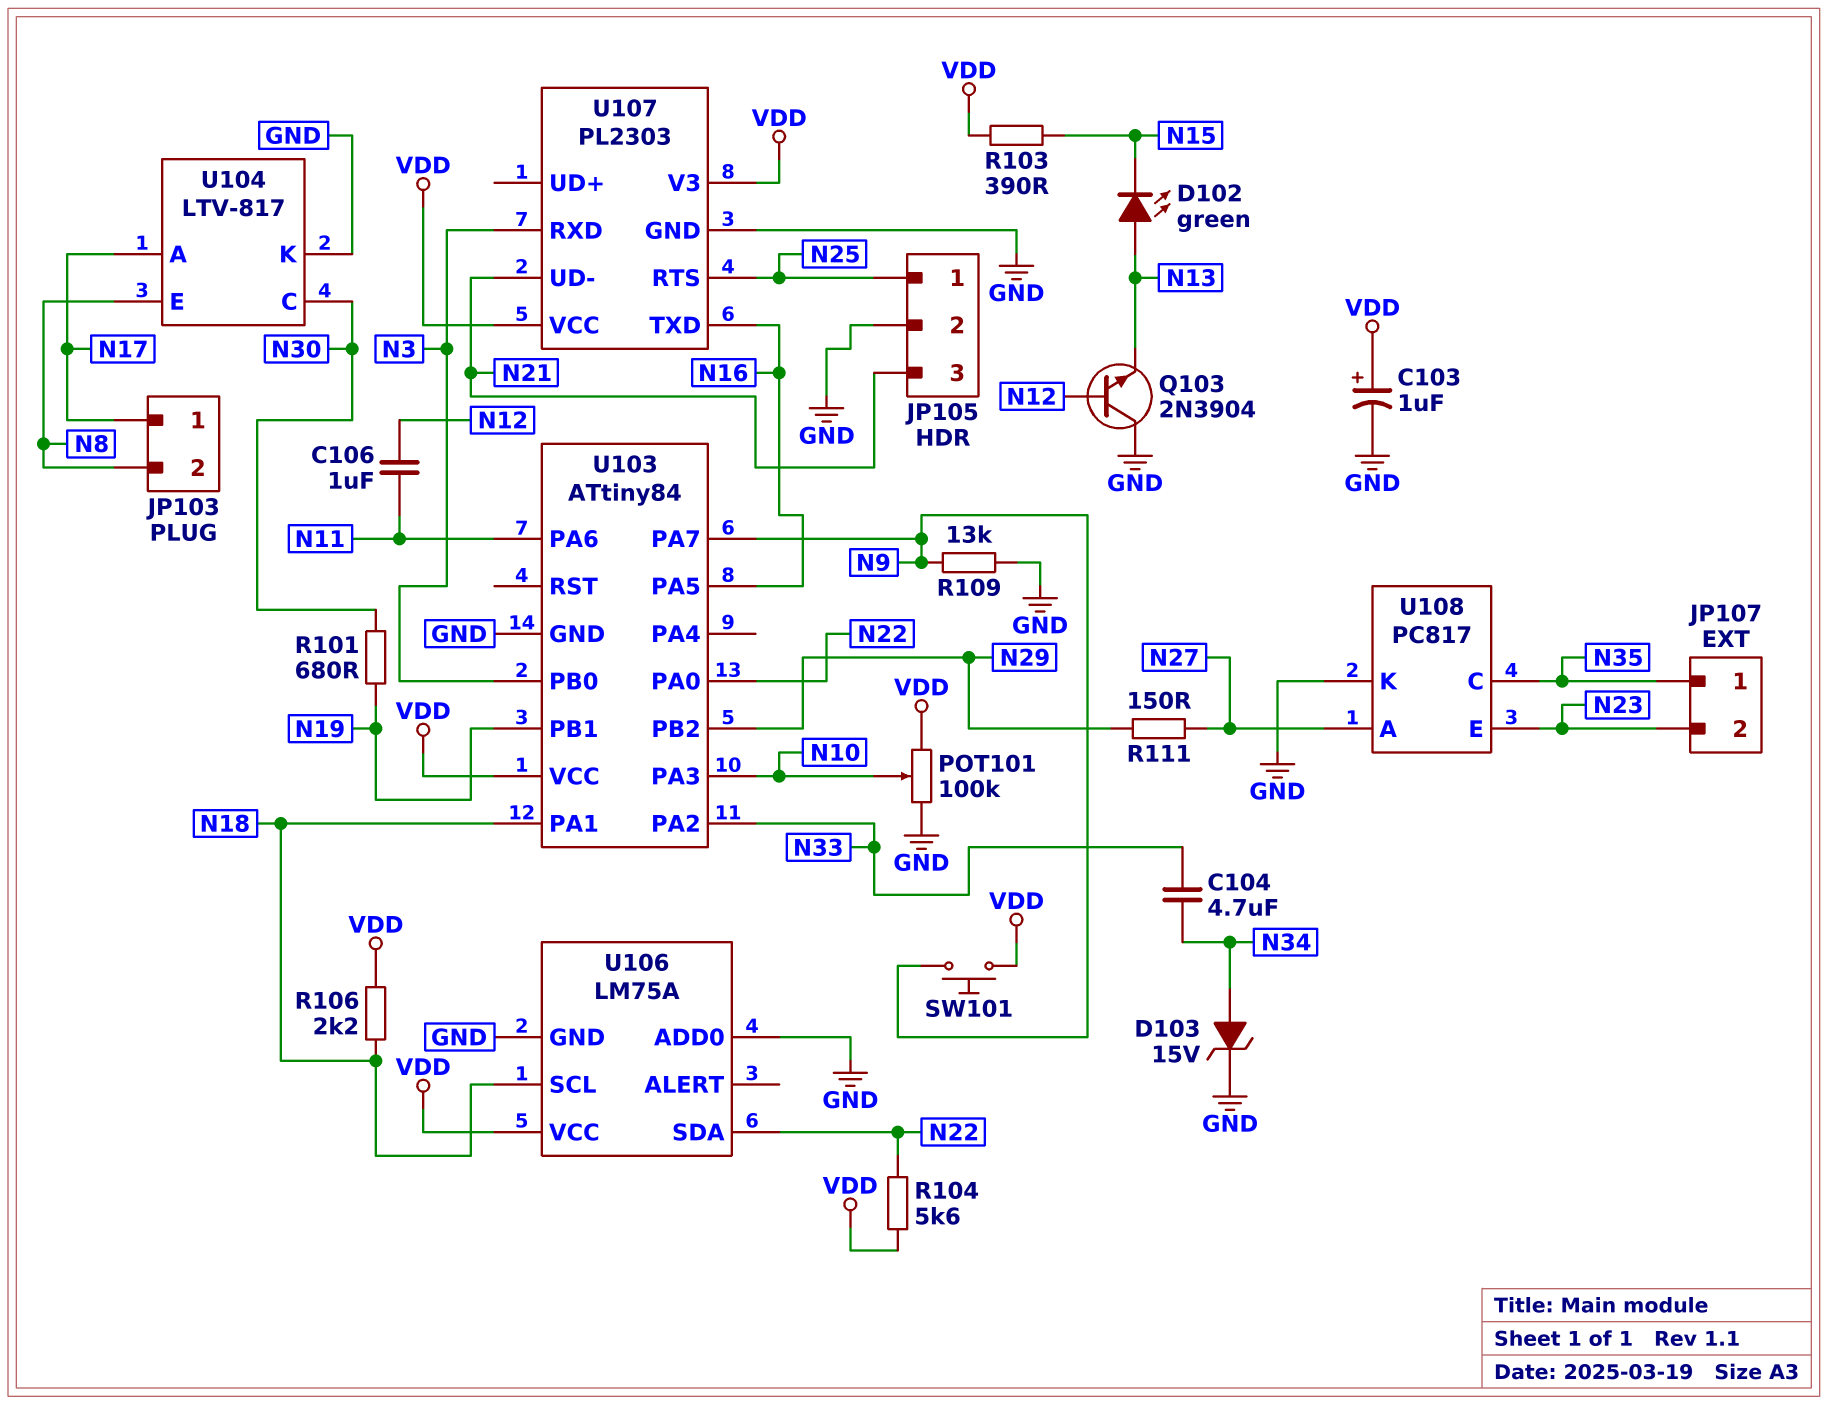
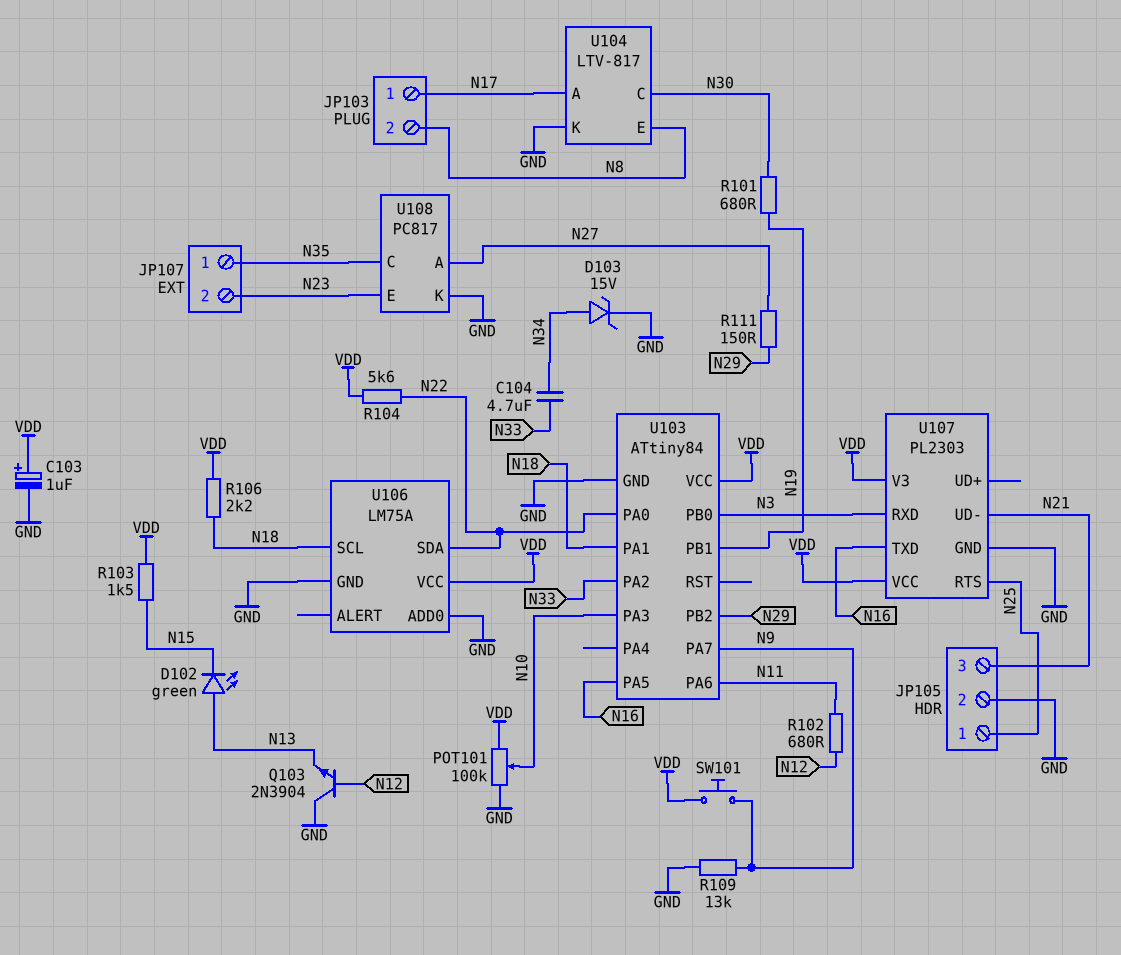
C106: 1uF (N11, N12) -> none
R102: none -> 680 (N11, N12)
R103: 390 (N15, VDD) -> 1.5k (N15, VDD)

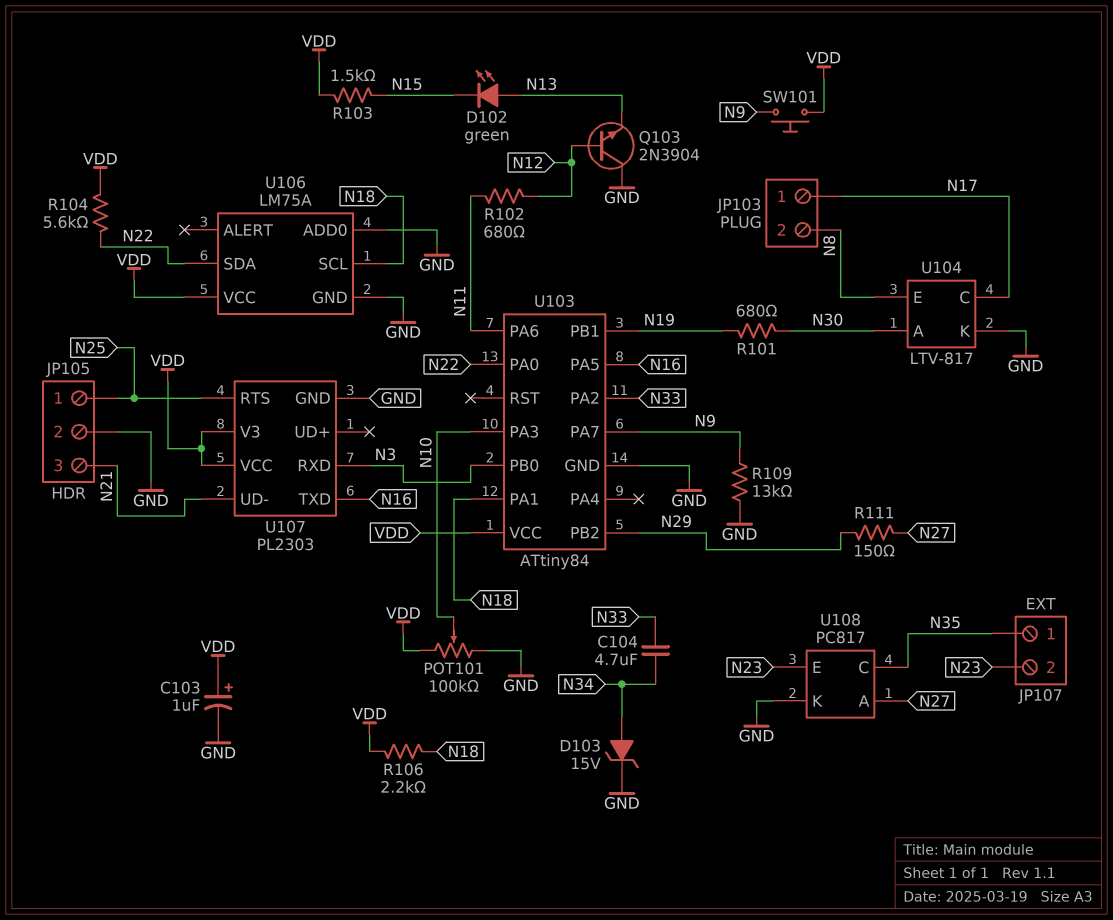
U104 pin A: N17 -> N30
U104 pin C: N30 -> N17

